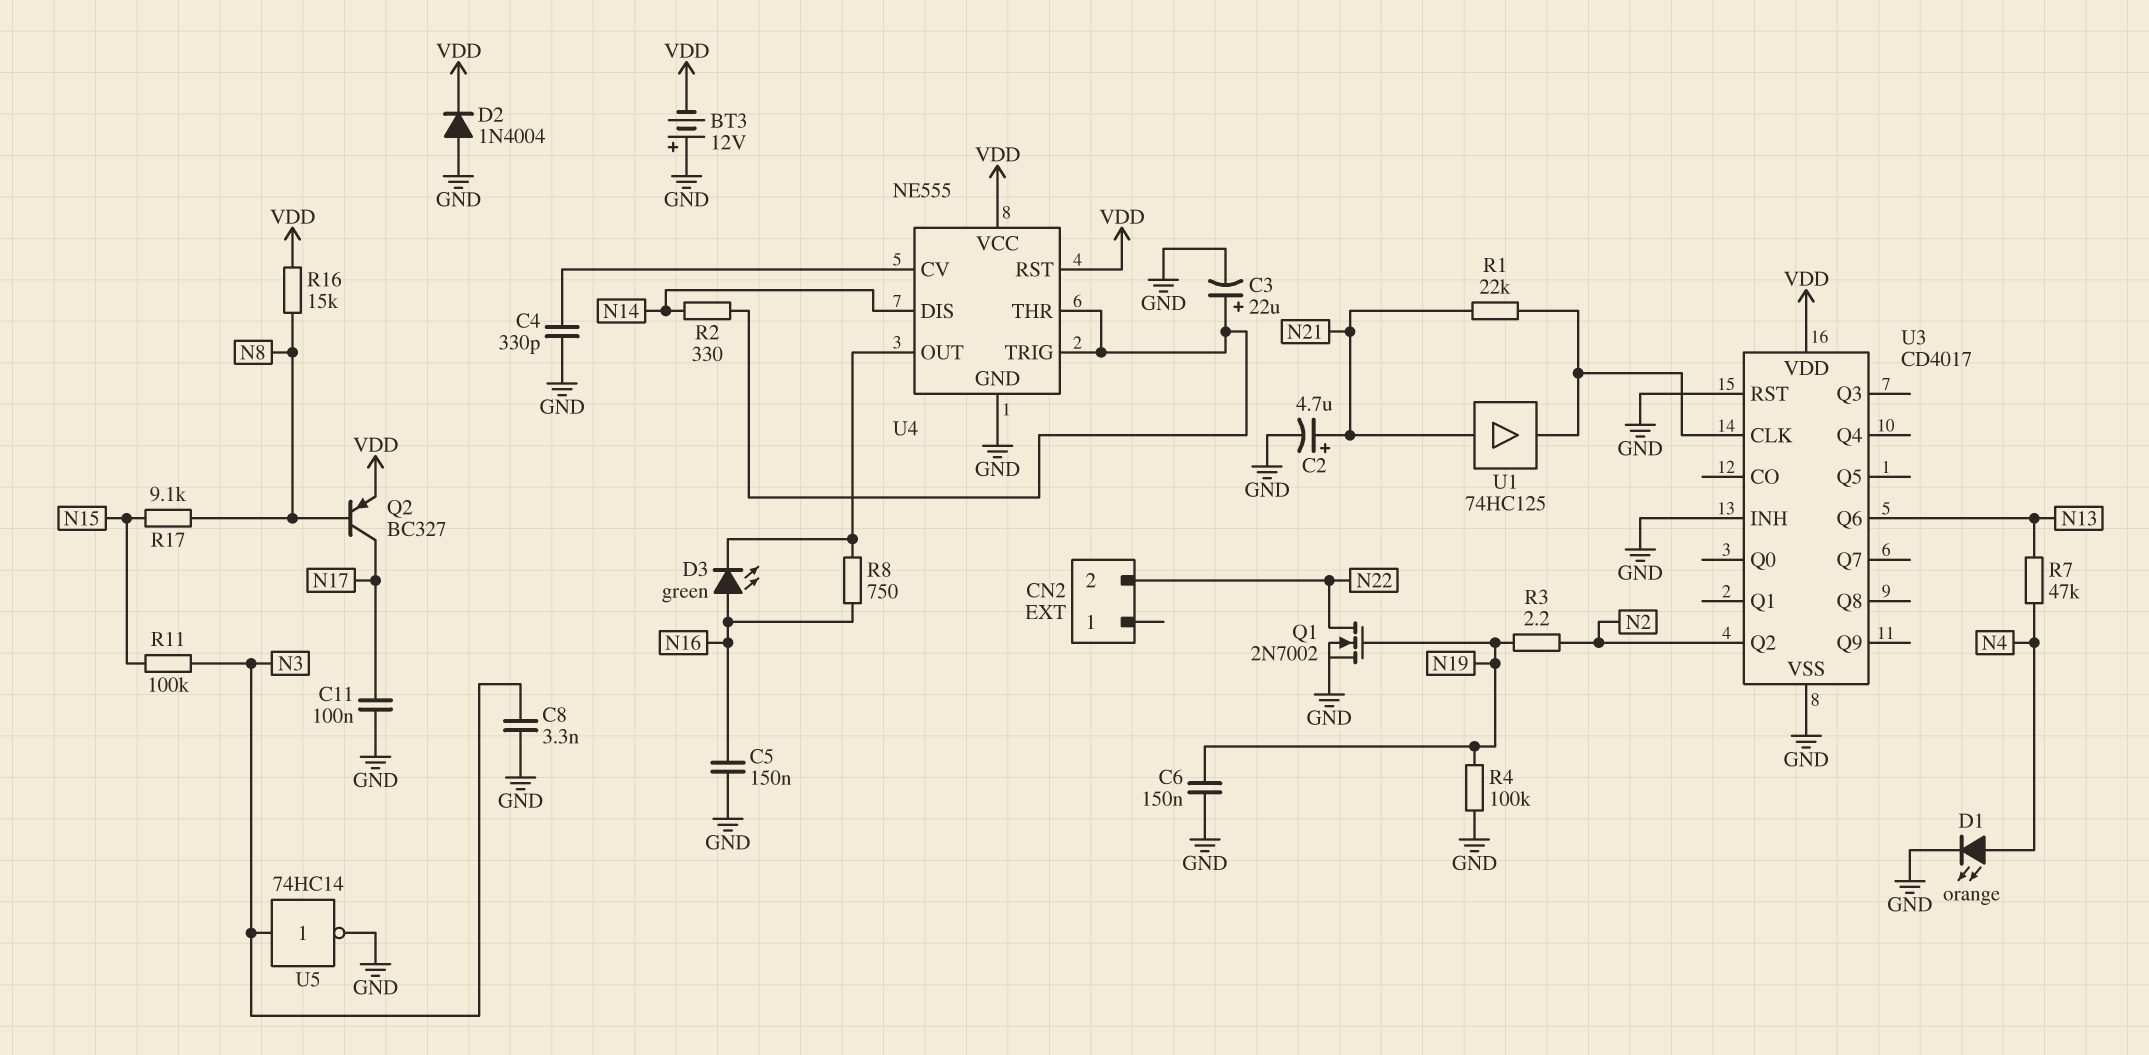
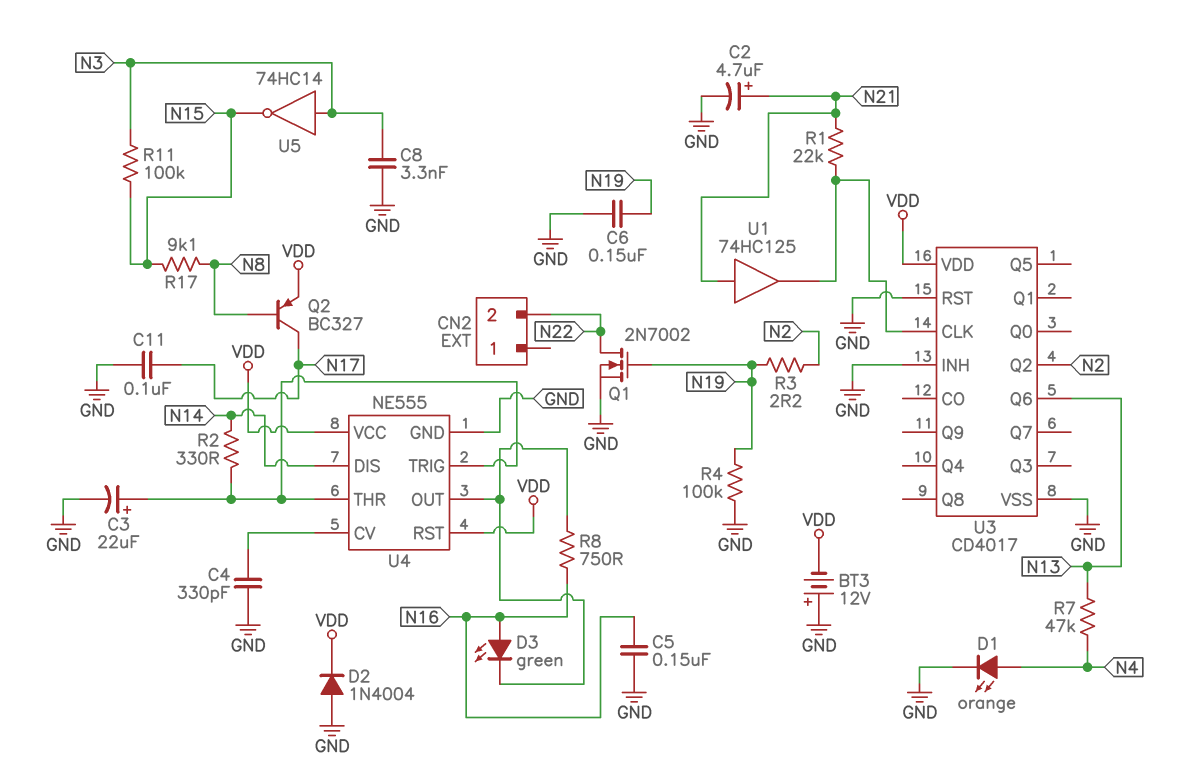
R16: 15k (N8, VDD) -> none
U5: NOT 74HC14 (in N3, out GND) -> NOT 74HC14 (in N3, out N15)

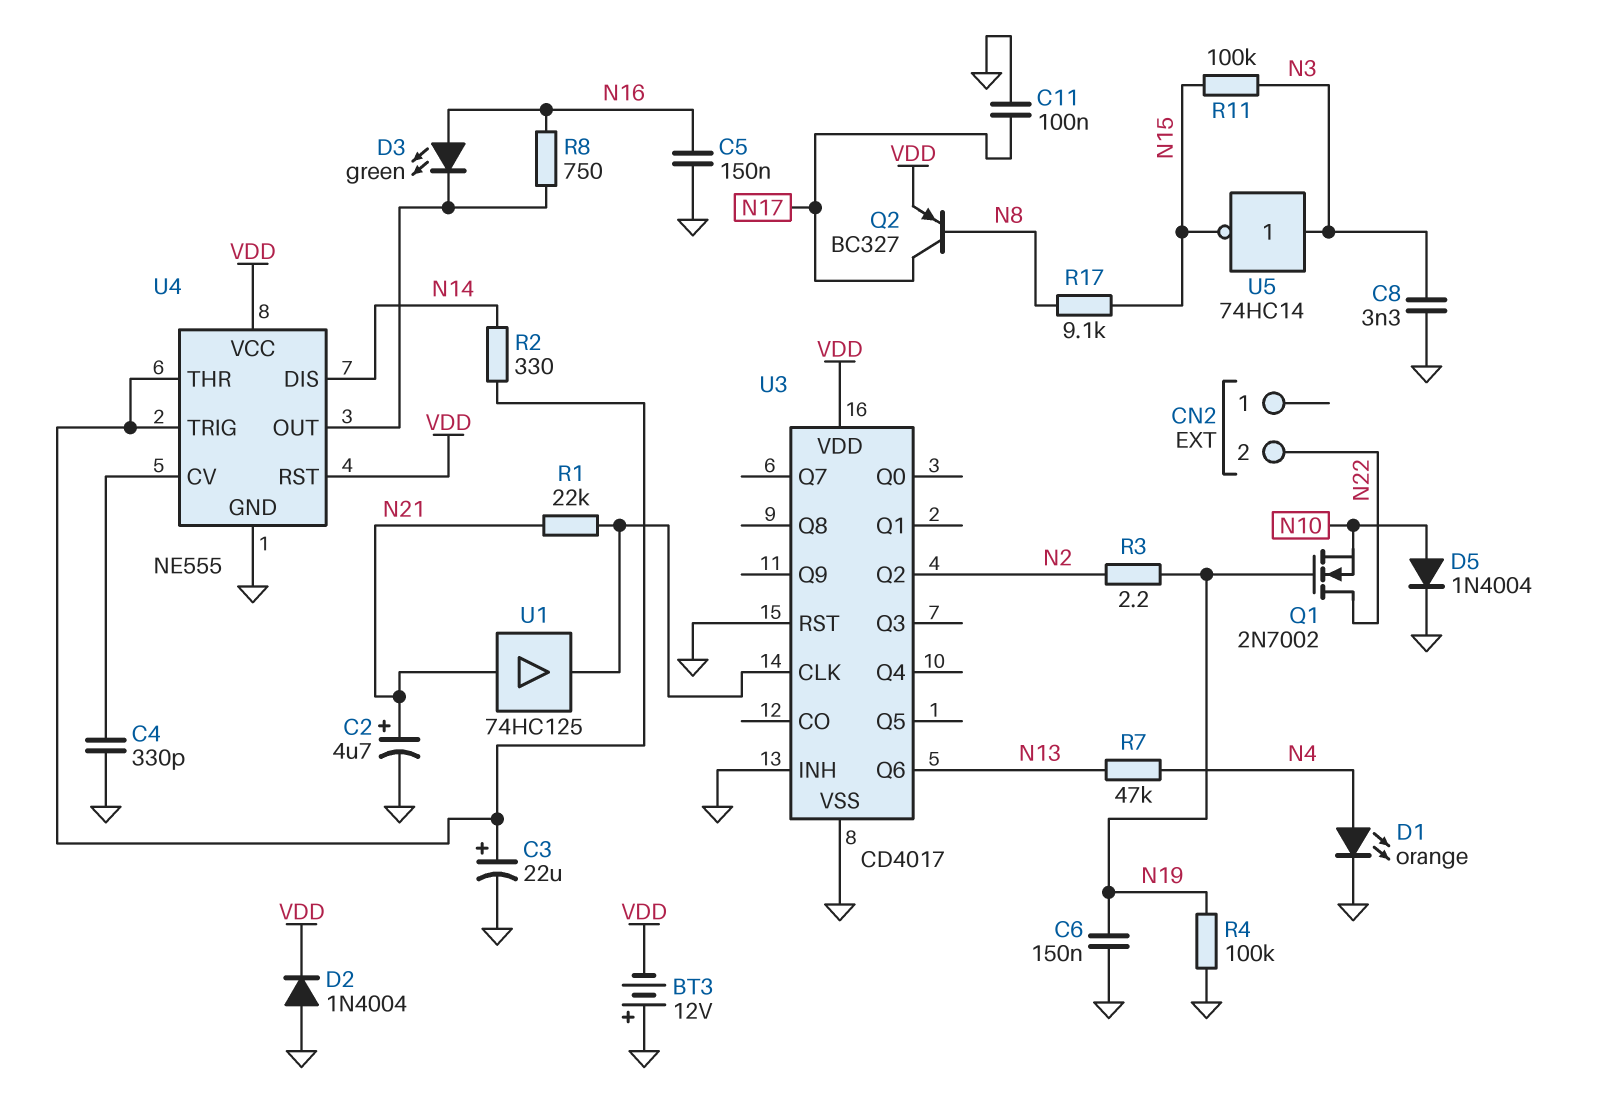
D5: none -> diode 1N4004 (A N10, K GND)
Q1: NMOS 2N7002 (G N19, D N22, S GND) -> NMOS 2N7002 (G N19, D N22, S N10)

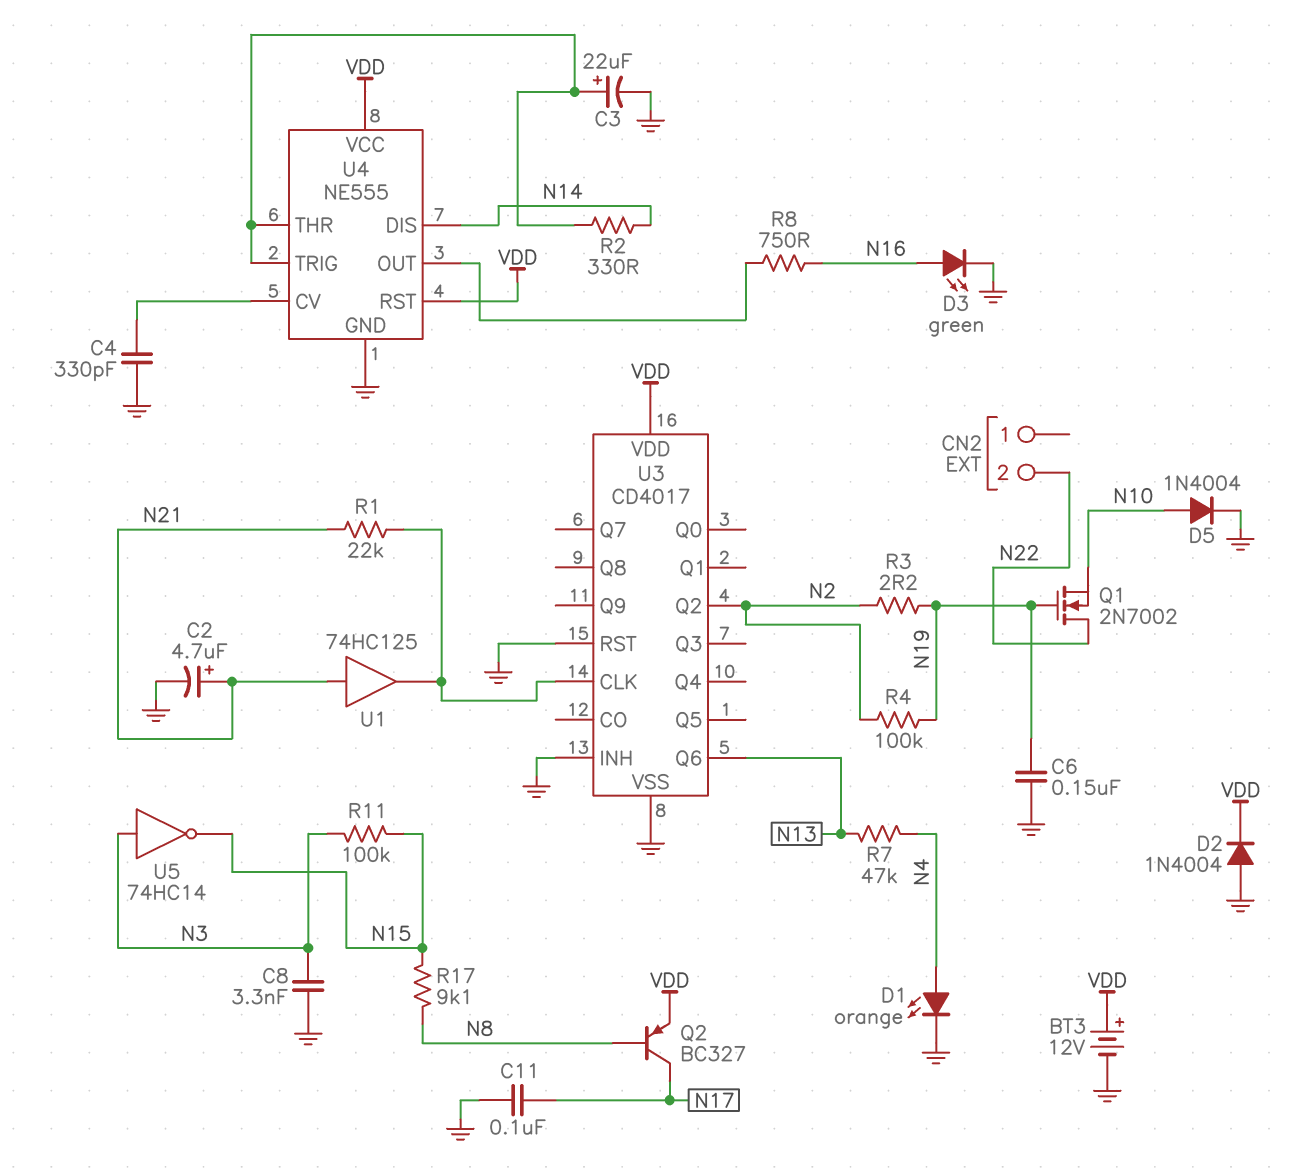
BT3: 12V (plus GND, minus VDD) -> 12V (plus VDD, minus GND)
C5: 150nF (GND, N16) -> none
D3: LED green (A N16, K U4/OUT) -> LED green (A N16, K GND)
R4: 100k (GND, N19) -> 100k (N2, N19)

